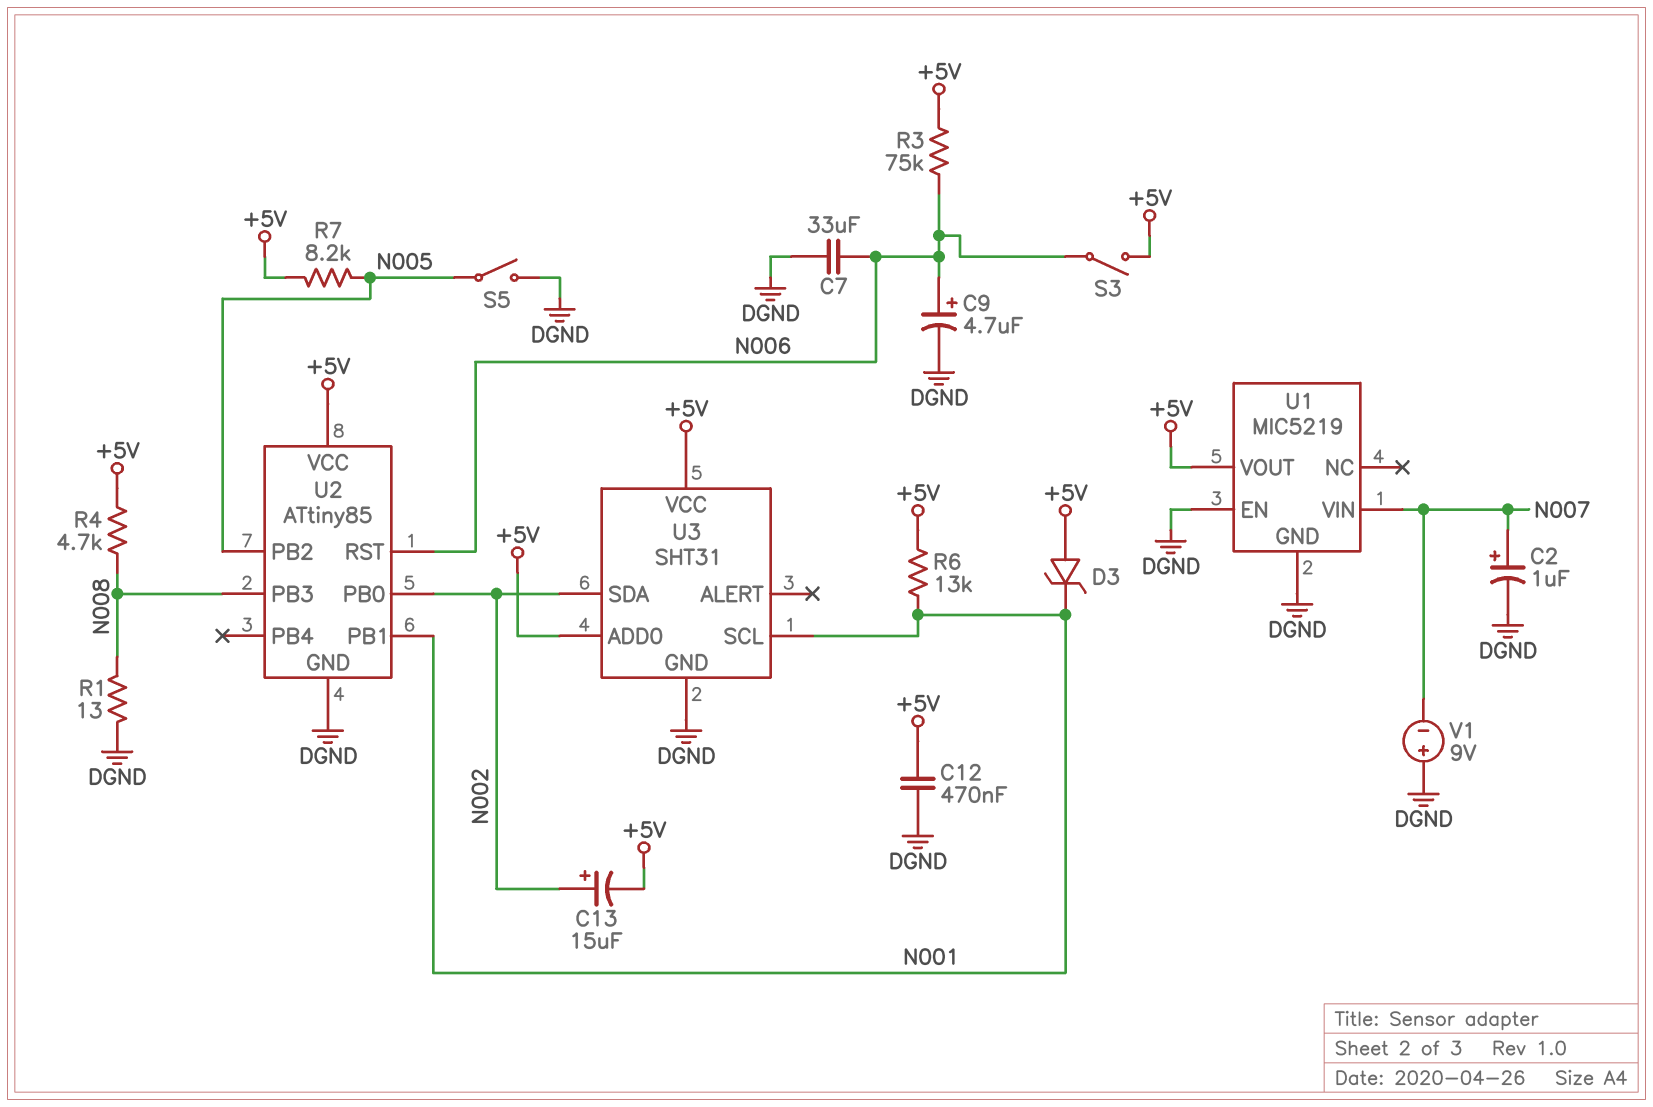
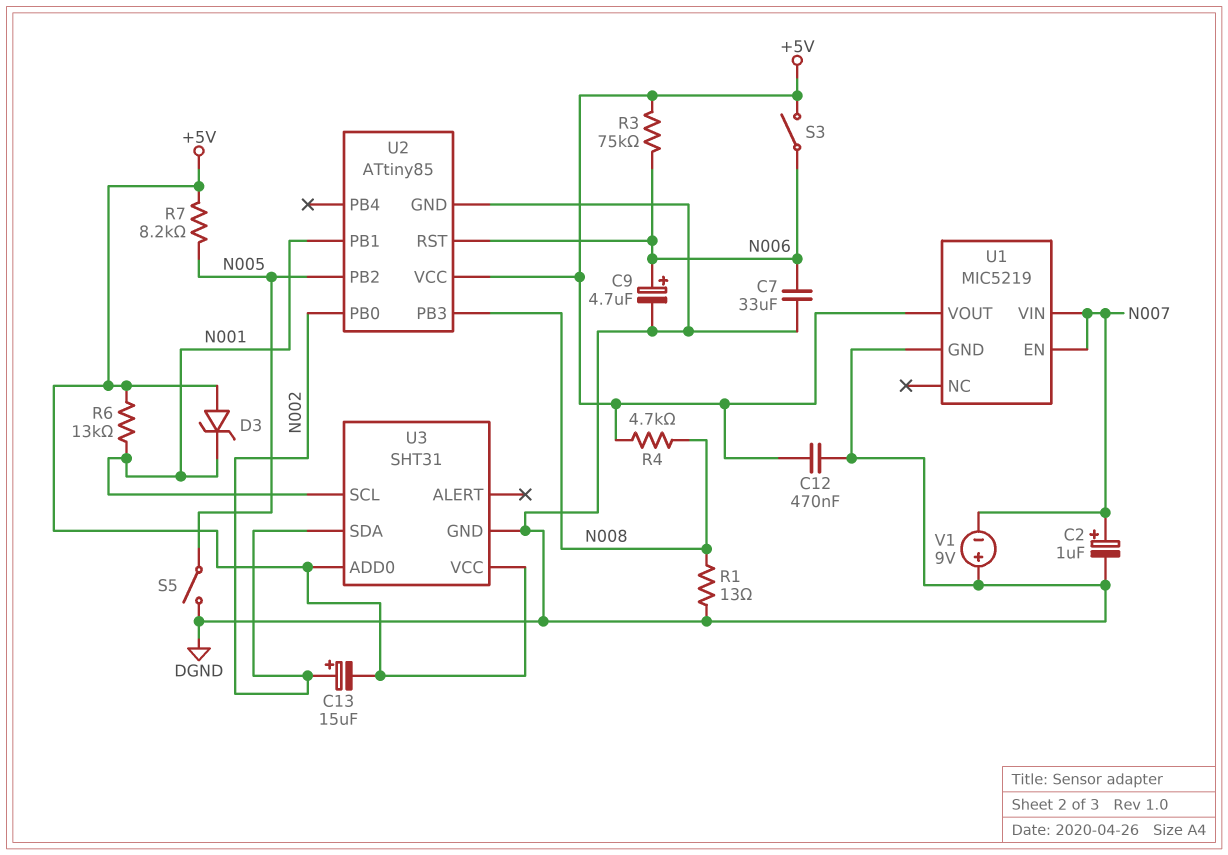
U1 pin EN: DGND -> N007

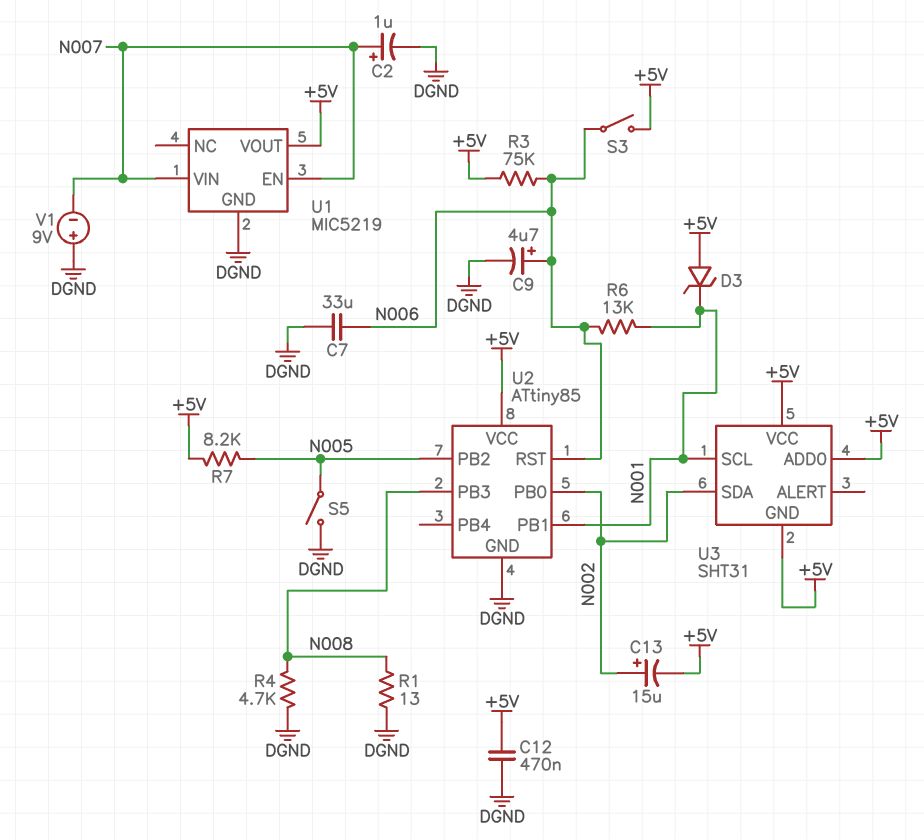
R4: 4.7k (+5V, N008) -> 4.7k (DGND, N008)
R6: 13k (+5V, N001) -> 13k (N001, N006)
U3 pin GND: DGND -> +5V

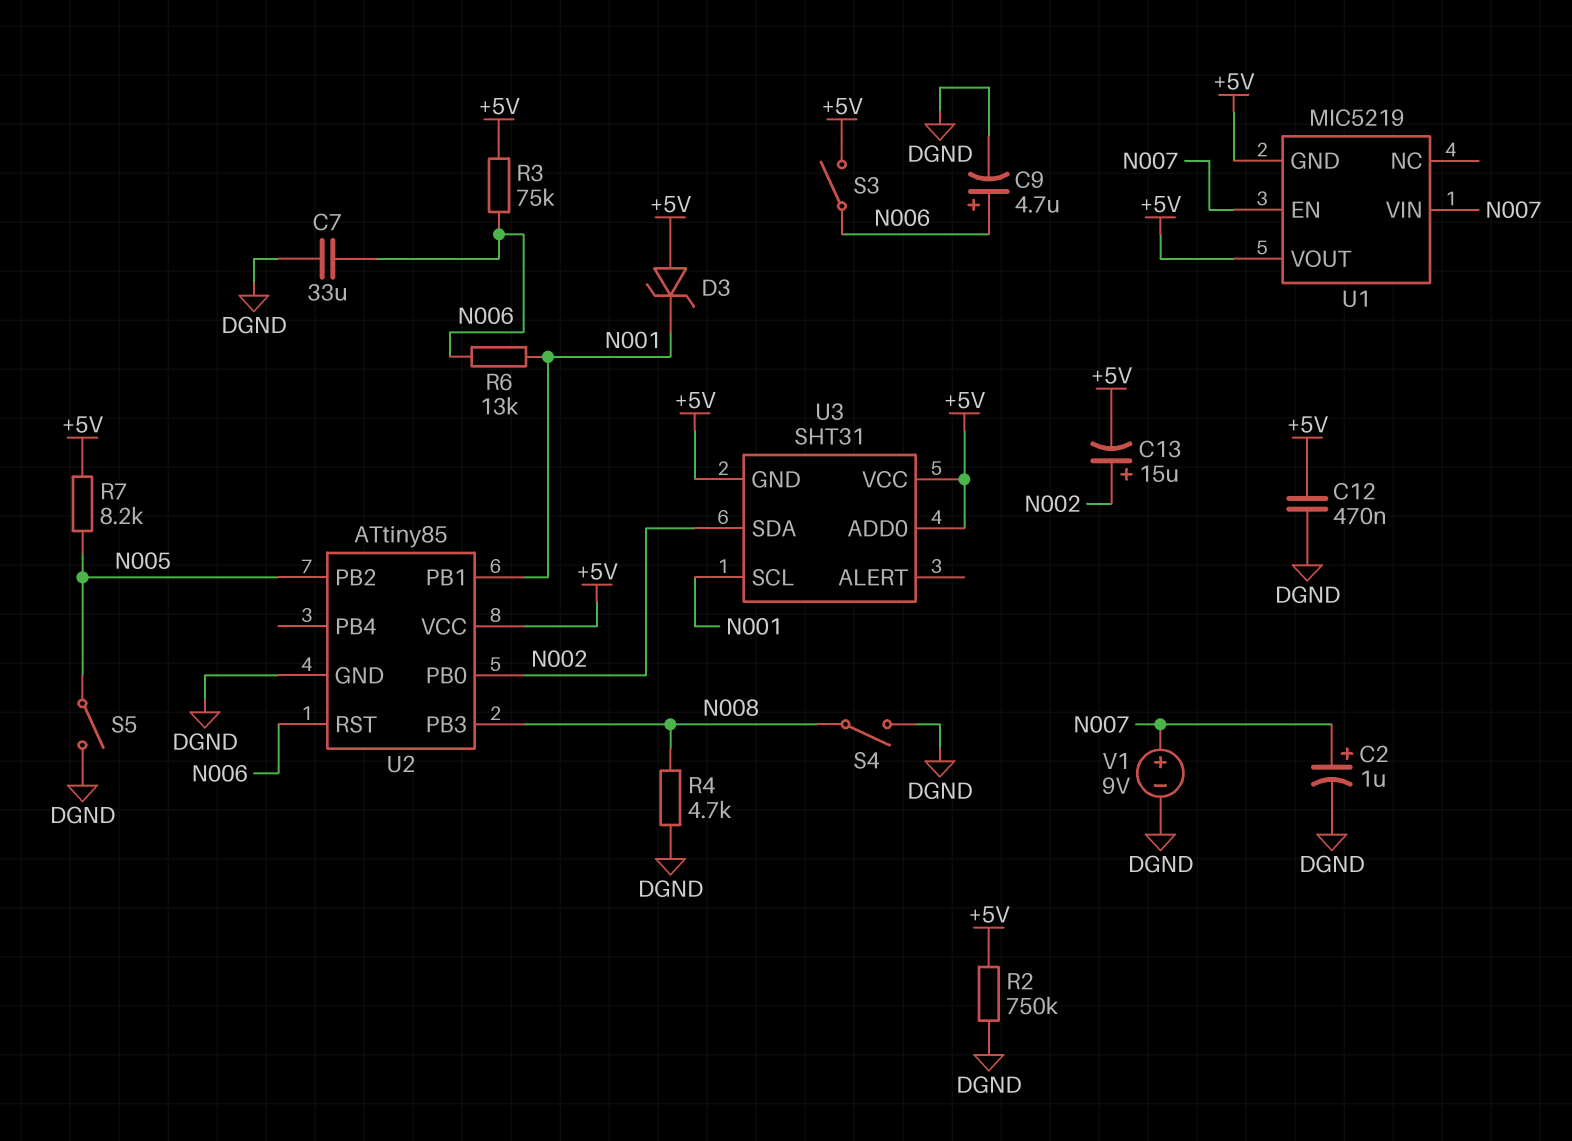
R1: 13 (DGND, N008) -> none
R2: none -> 750k (+5V, DGND)
S4: none -> switch (DGND, N008)
U1 pin GND: DGND -> +5V
V1: 9V (plus DGND, minus N007) -> 9V (plus N007, minus DGND)

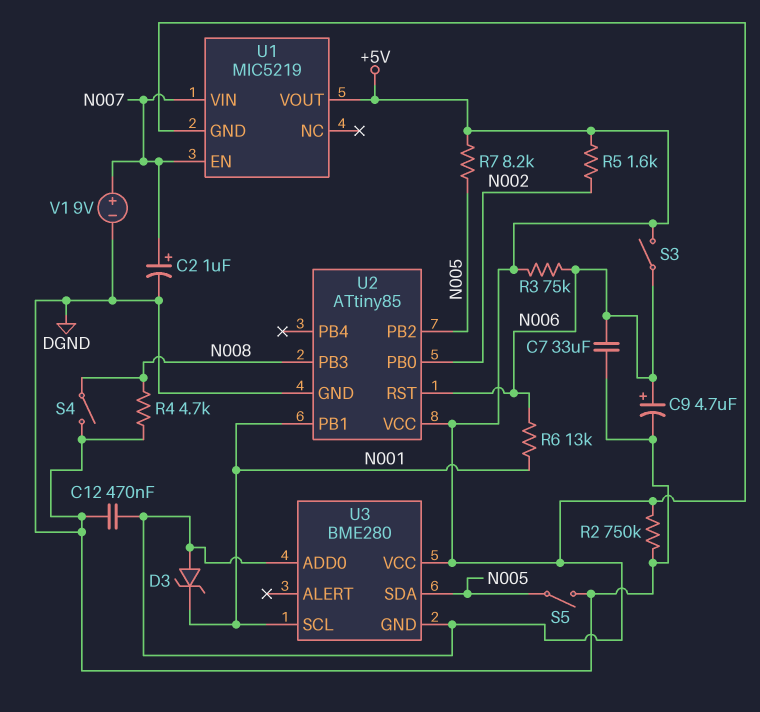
C13: 15uF (plus N002, minus +5V) -> none
R5: none -> 1.6k (+5V, N002)
U3: SHT31 -> BME280
U3 pin SDA: N002 -> N005

